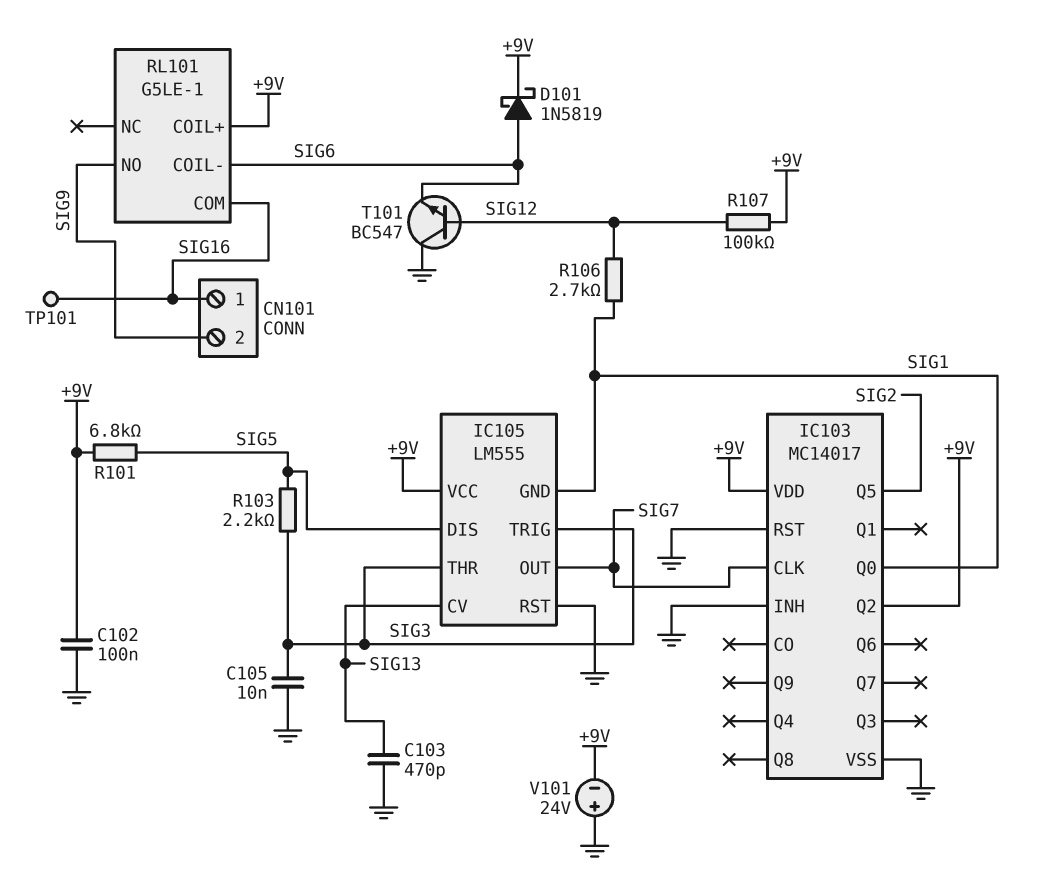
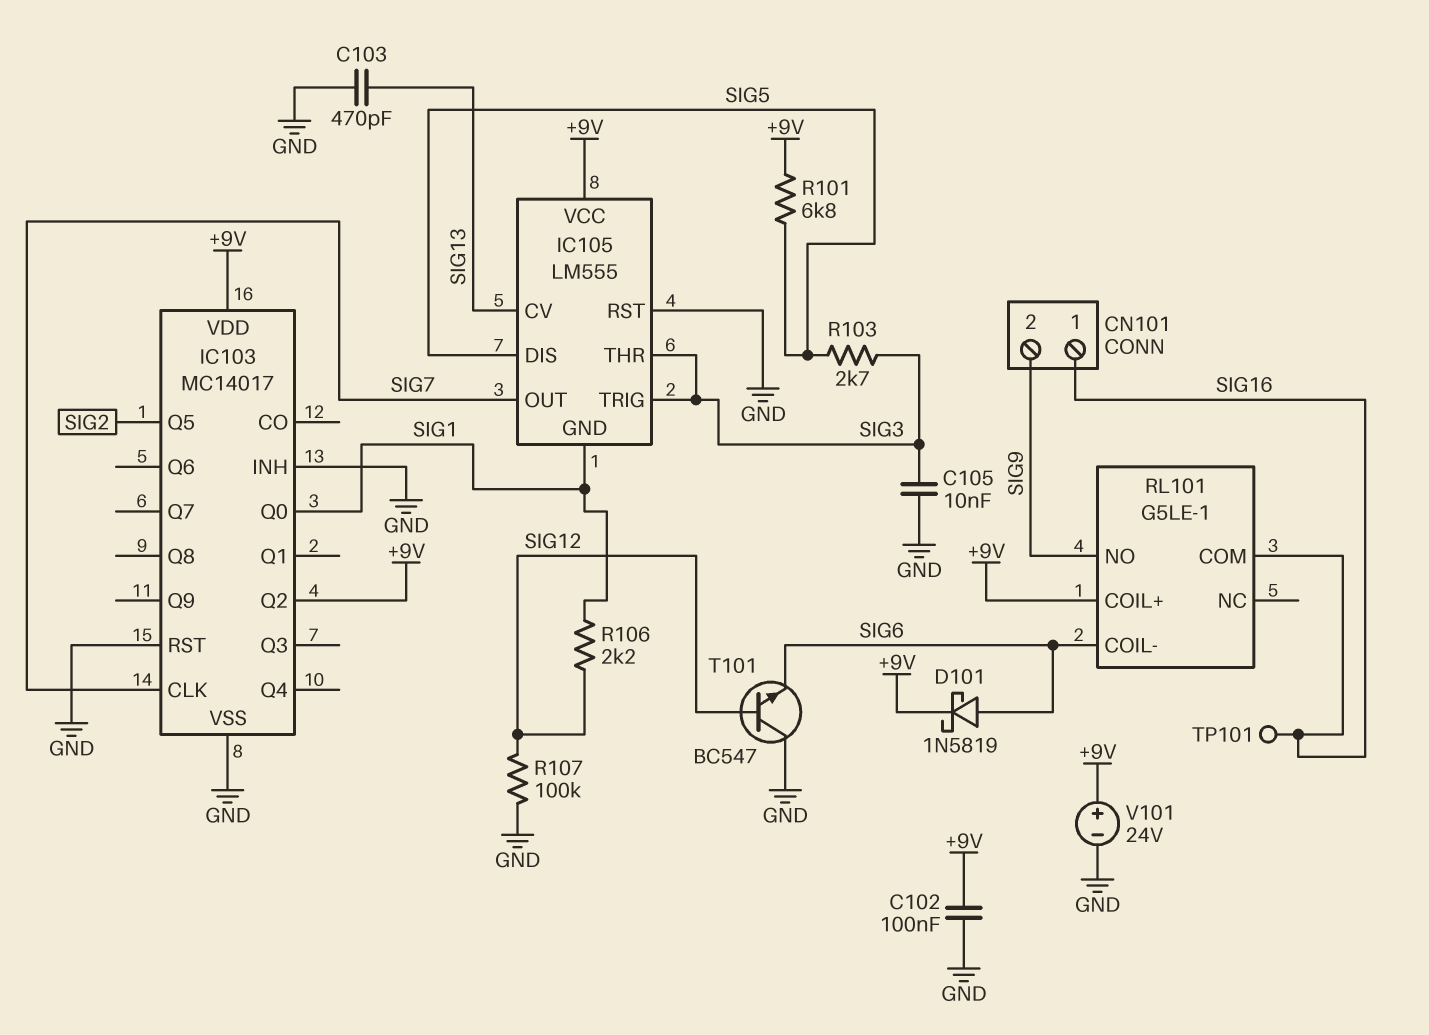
R103: 2.2k (SIG3, SIG5) -> 2.7k (SIG3, SIG5)
R106: 2.7k (SIG1, SIG12) -> 2.2k (SIG1, SIG12)
R107: 100k (+9V, SIG12) -> 100k (GND, SIG12)
V101: 24V (plus GND, minus +9V) -> 24V (plus +9V, minus GND)

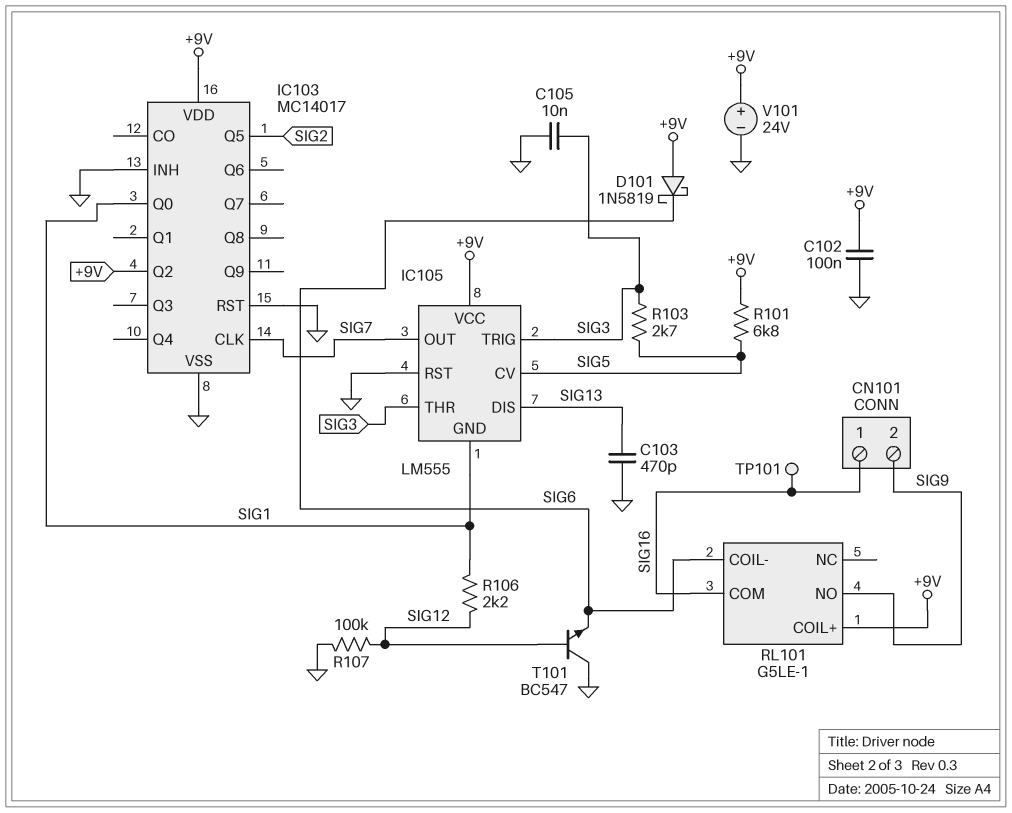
D101: schottky 1N5819 (A SIG6, K +9V) -> schottky 1N5819 (A +9V, K SIG6)
IC105 pin CV: SIG13 -> SIG5
IC105 pin DIS: SIG5 -> SIG13

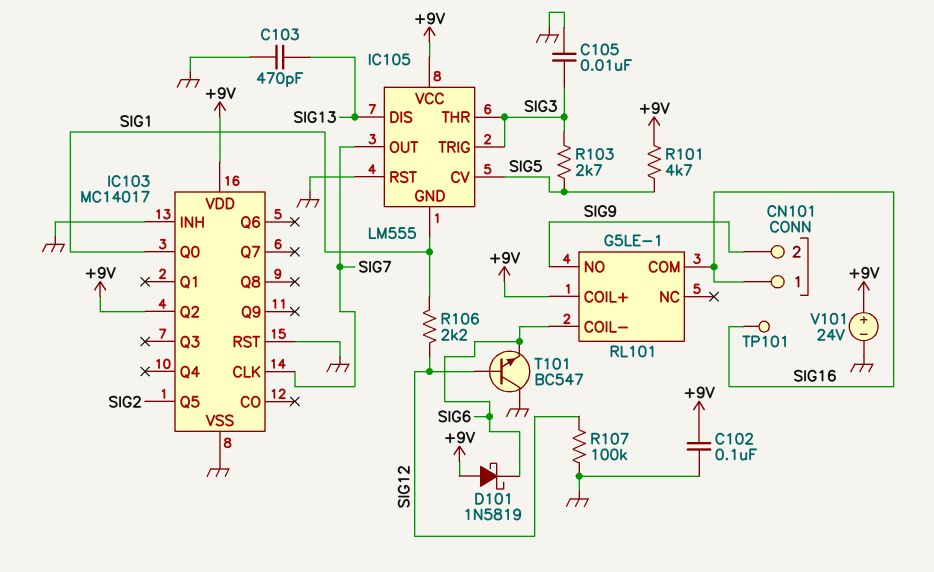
R101: 6.8k (+9V, SIG5) -> 4.7k (+9V, SIG5)

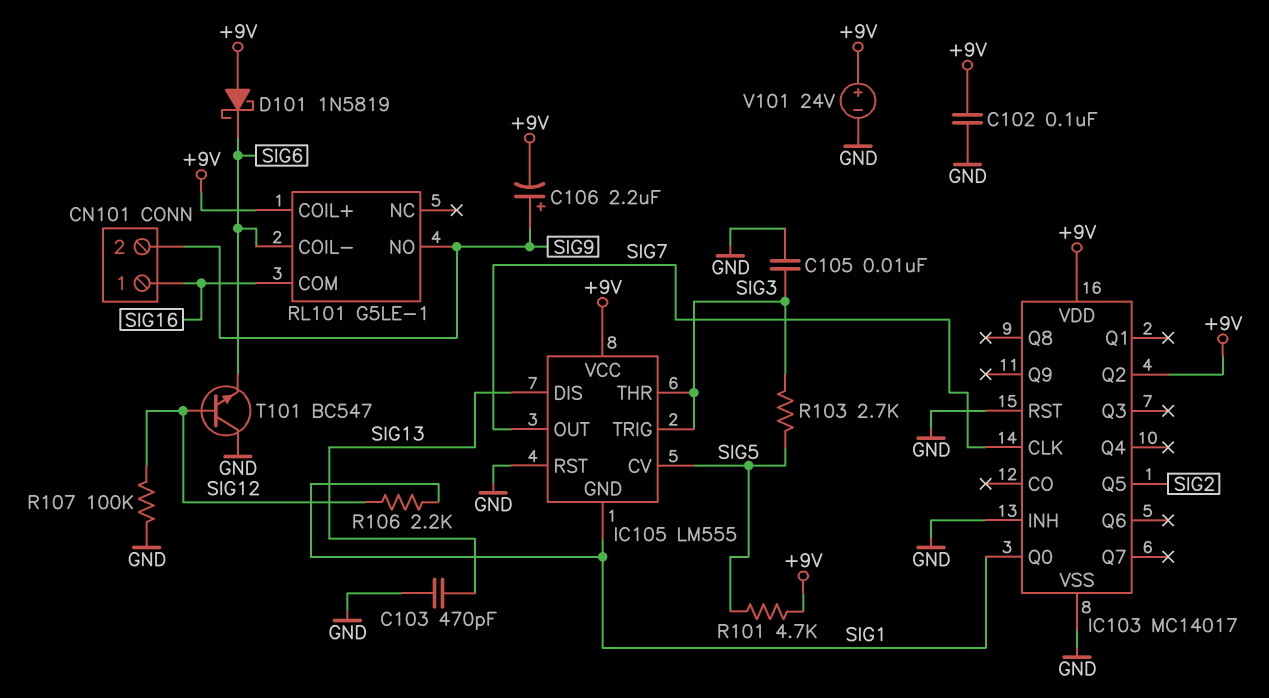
C106: none -> 2.2uF (plus SIG9, minus +9V)
TP101: test point (SIG16) -> none

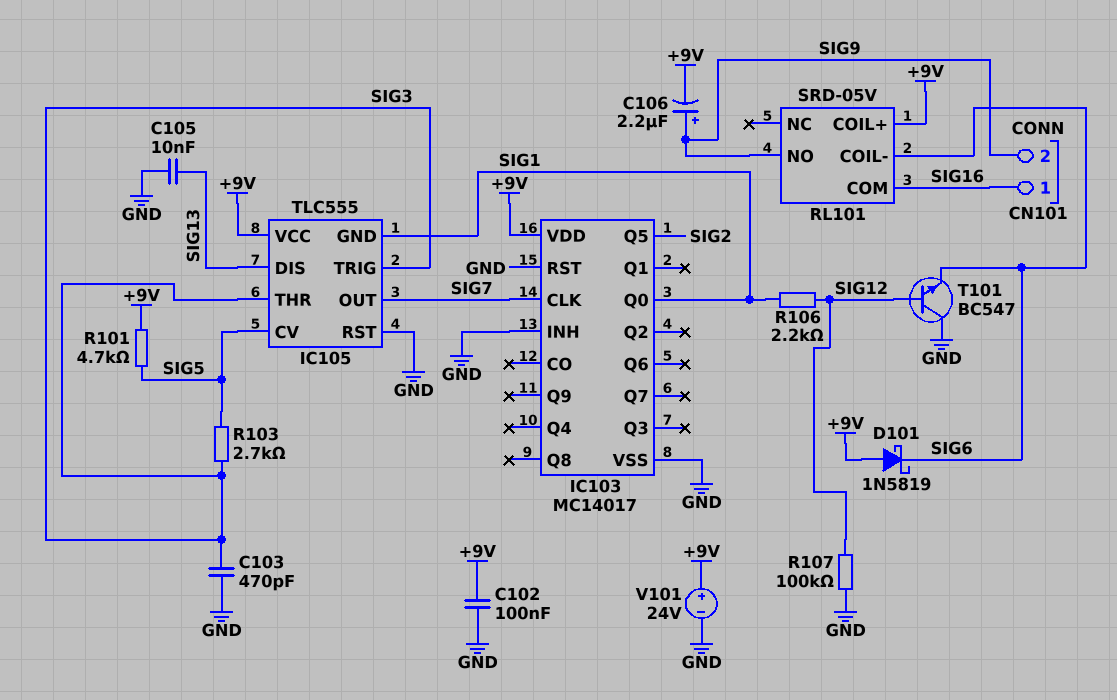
C103: 470pF (GND, SIG13) -> 470pF (GND, SIG3)
C105: 10nF (GND, SIG3) -> 10nF (GND, SIG13)
IC103 pin Q2: +9V -> none
IC105: LM555 -> TLC555
RL101: G5LE-1 -> SRD-05V

